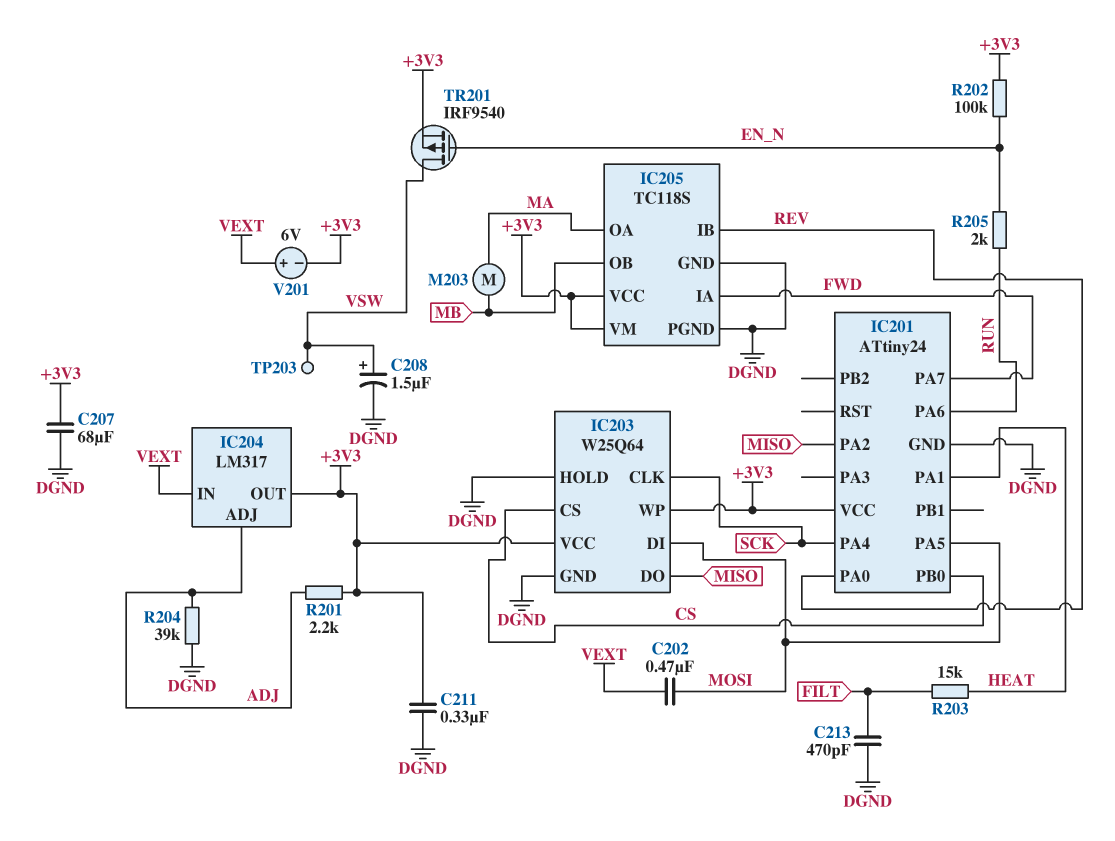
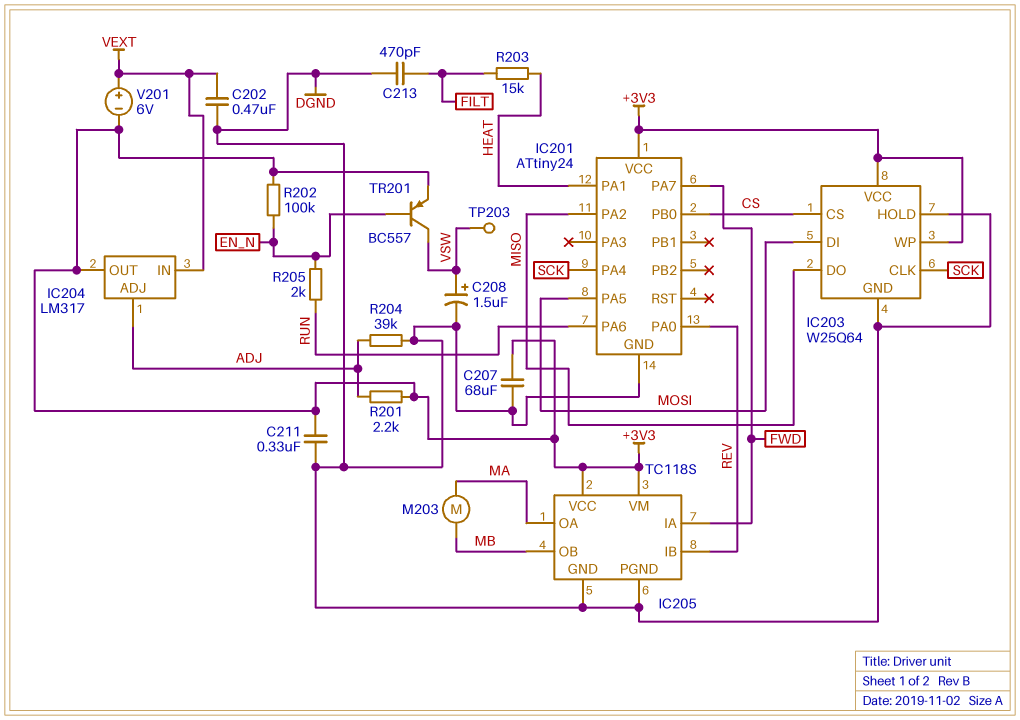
C202: 470nF (MOSI, VEXT) -> 470nF (DGND, VEXT)
TR201: PMOS IRF9540 (G EN_N, D VSW, S +3V3) -> PNP BC557 (B EN_N, C VSW, E +3V3)

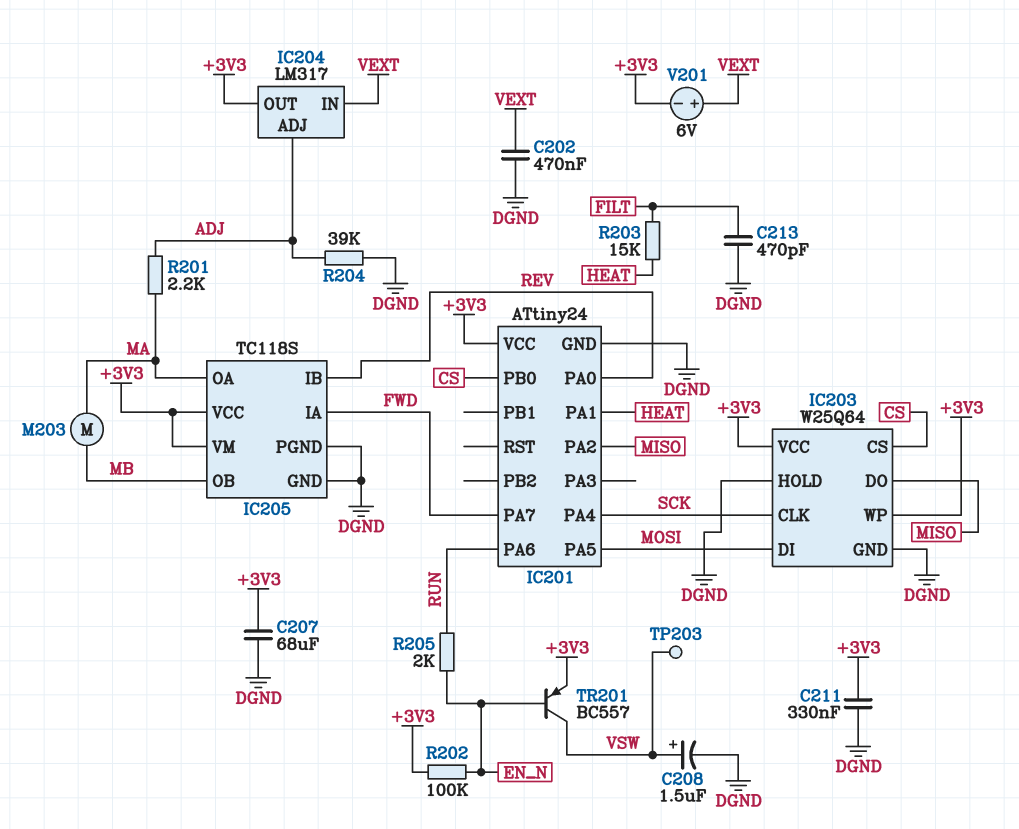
R201: 2.2k (+3V3, ADJ) -> 2.2k (ADJ, MA)

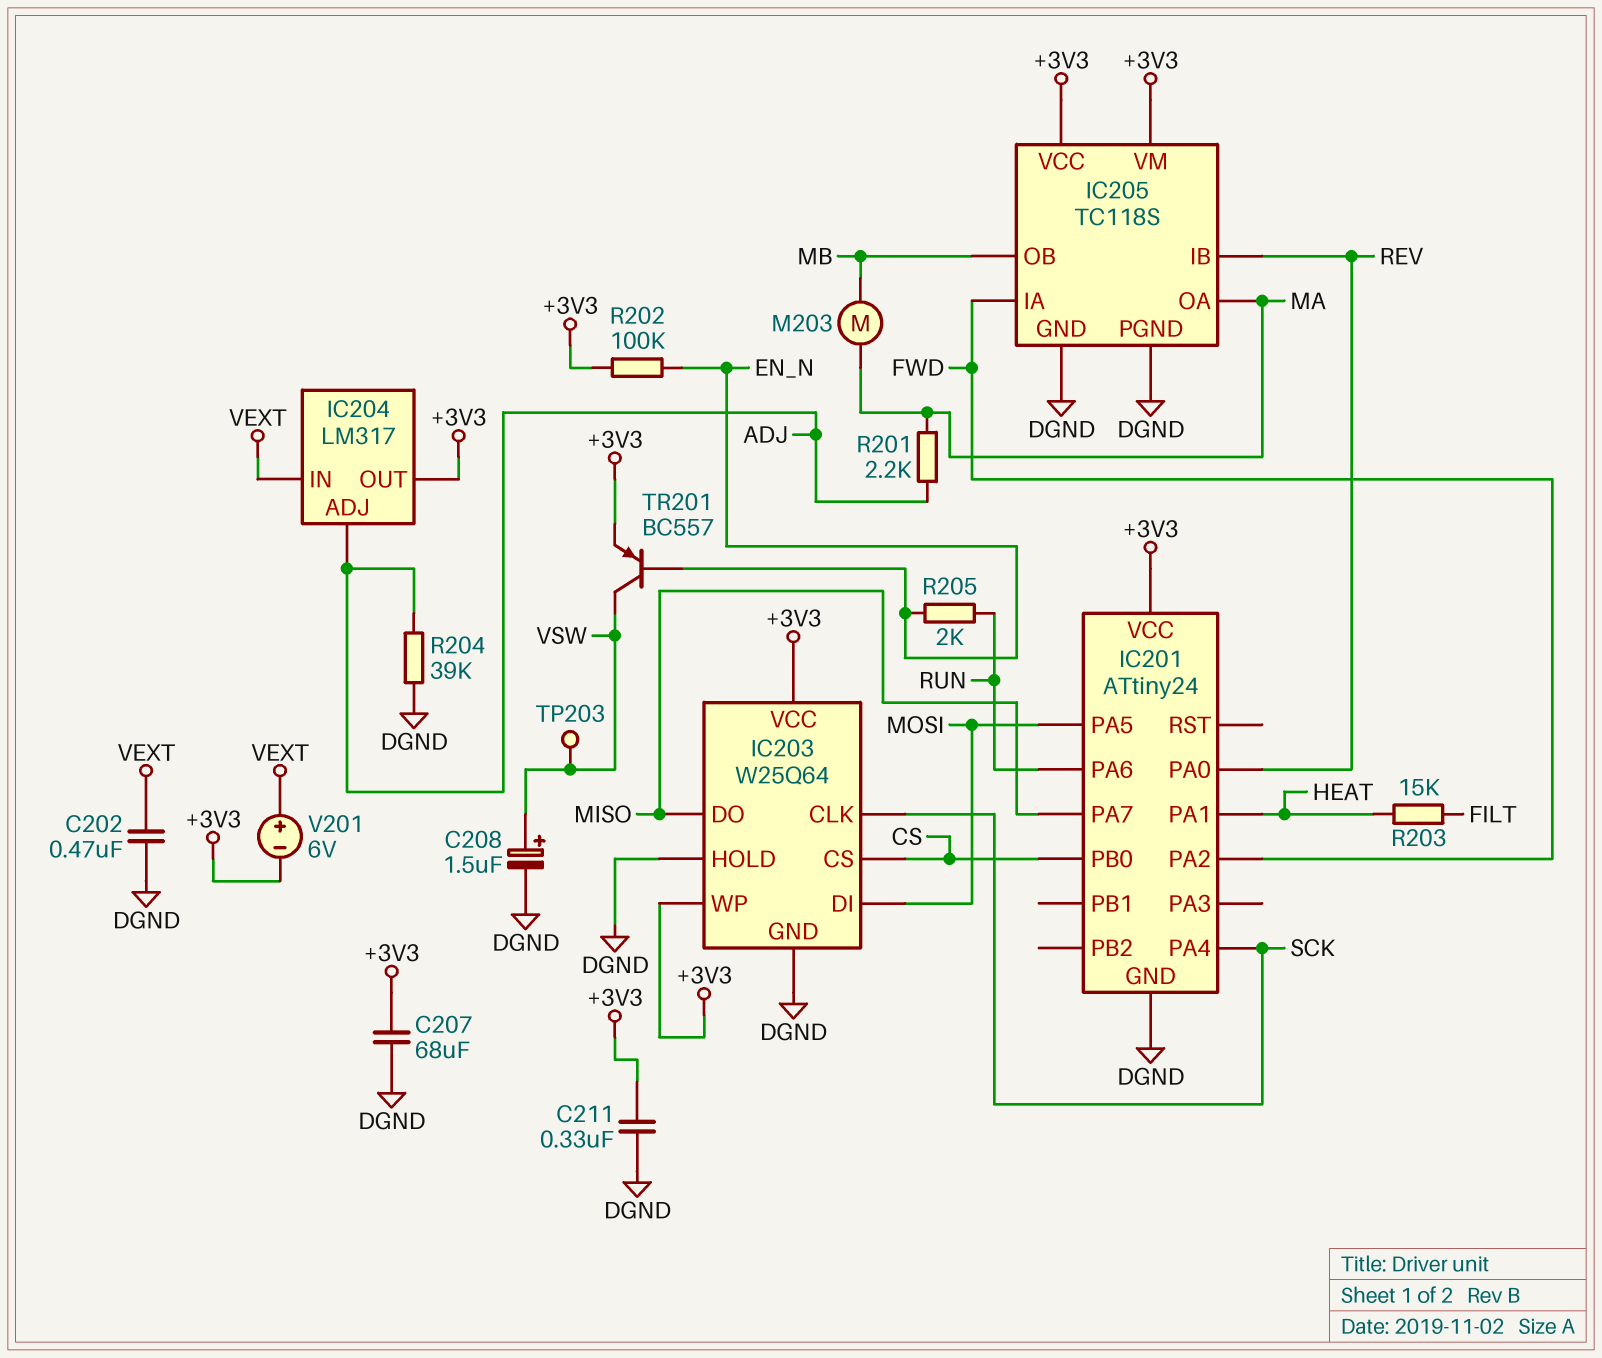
C213: 470pF (DGND, FILT) -> none
IC201 pin PA2: MISO -> FWD
IC201 pin PA7: FWD -> MISO

